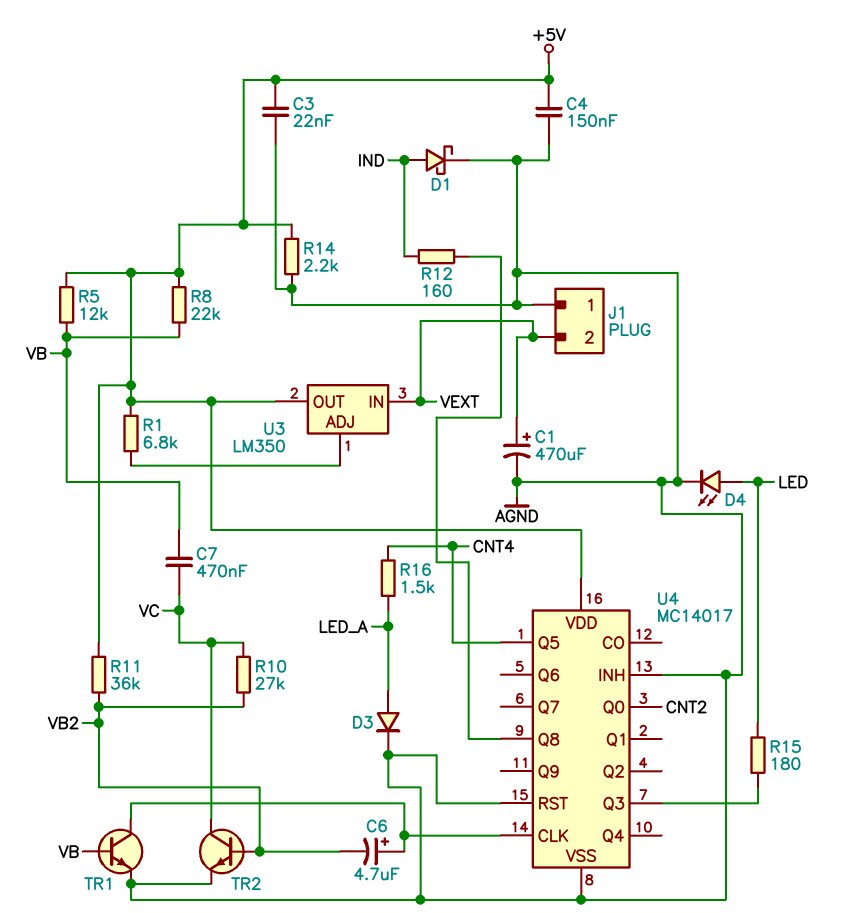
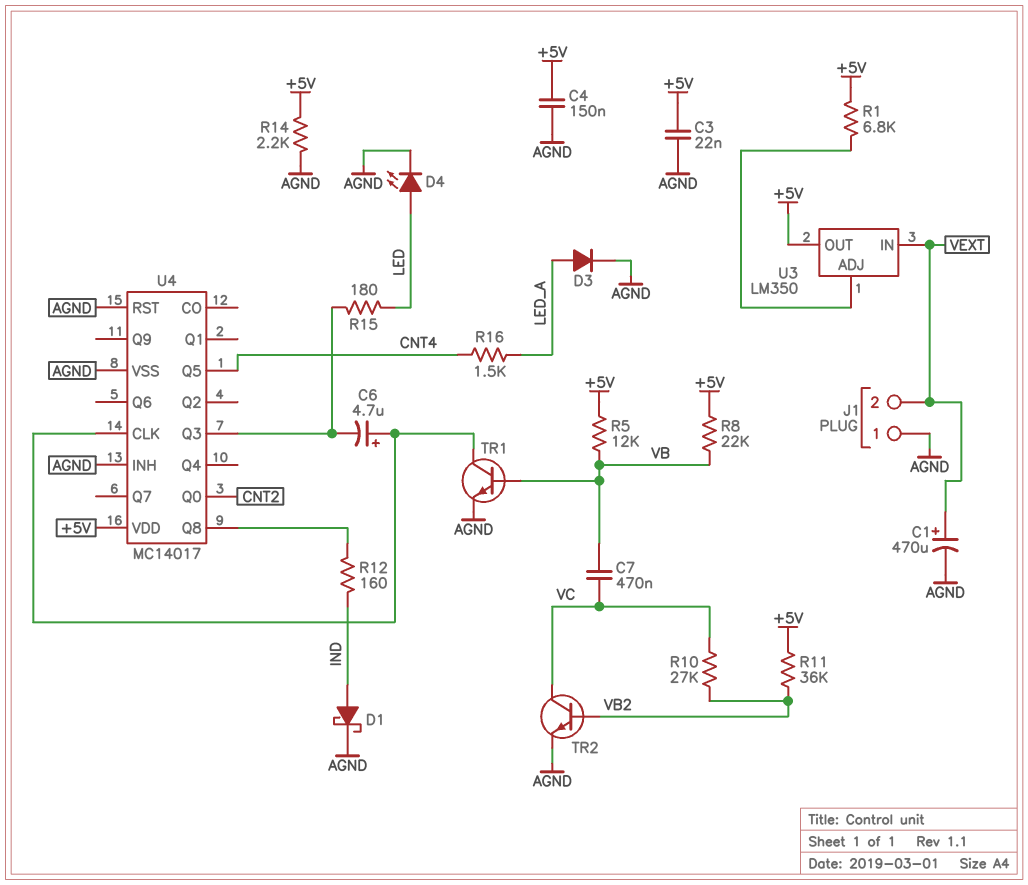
C6: 4.7uF (plus U4/CLK, minus VB2) -> 4.7uF (plus U4/CLK, minus U4/Q3)

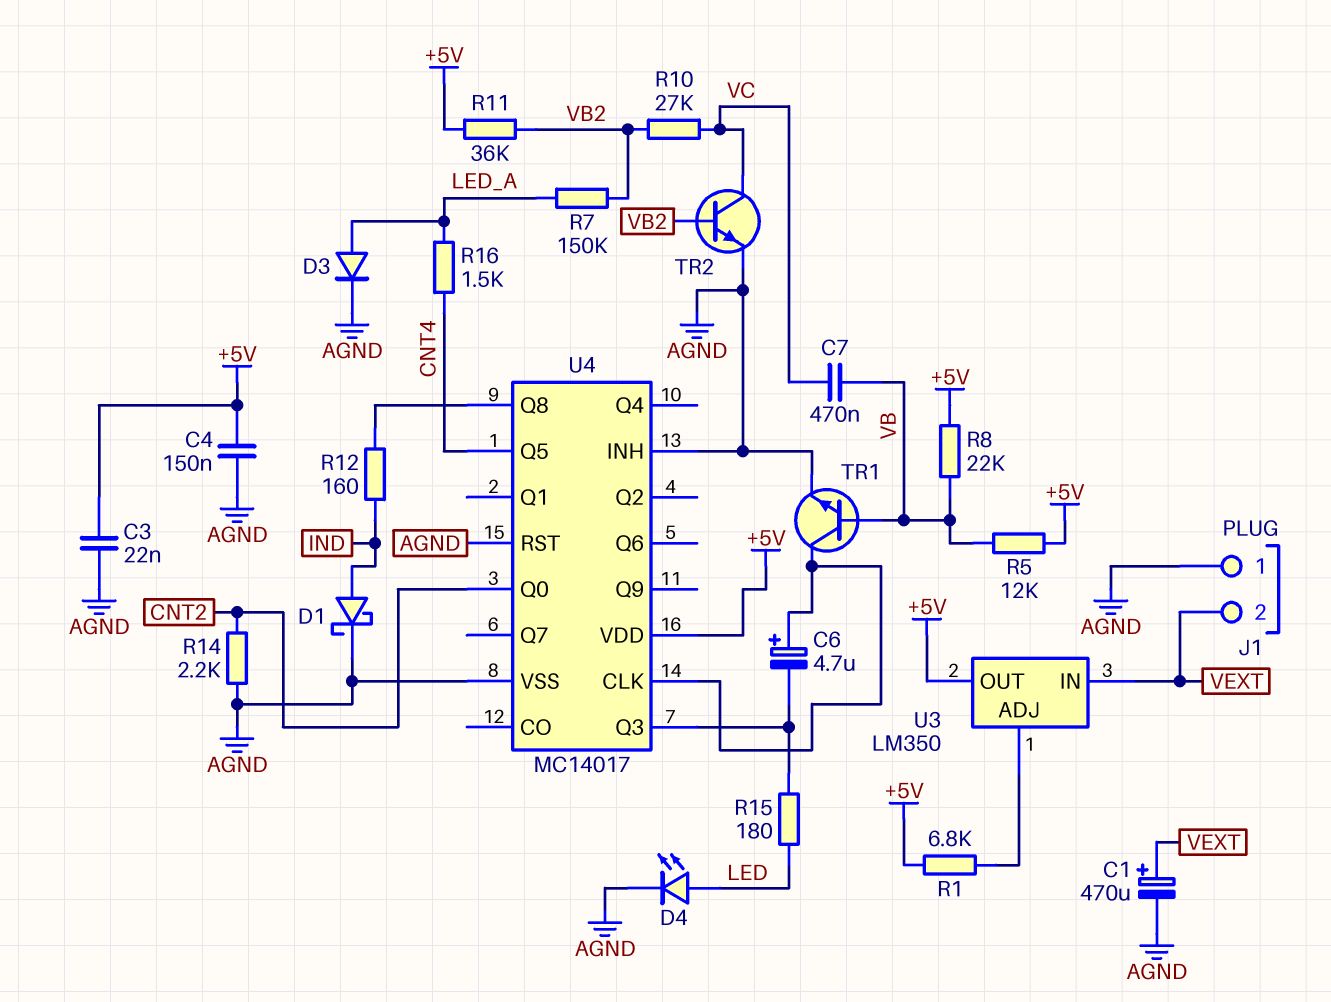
R7: none -> 150k (LED_A, VB2)
R14: 2.2k (+5V, AGND) -> 2.2k (AGND, CNT2)

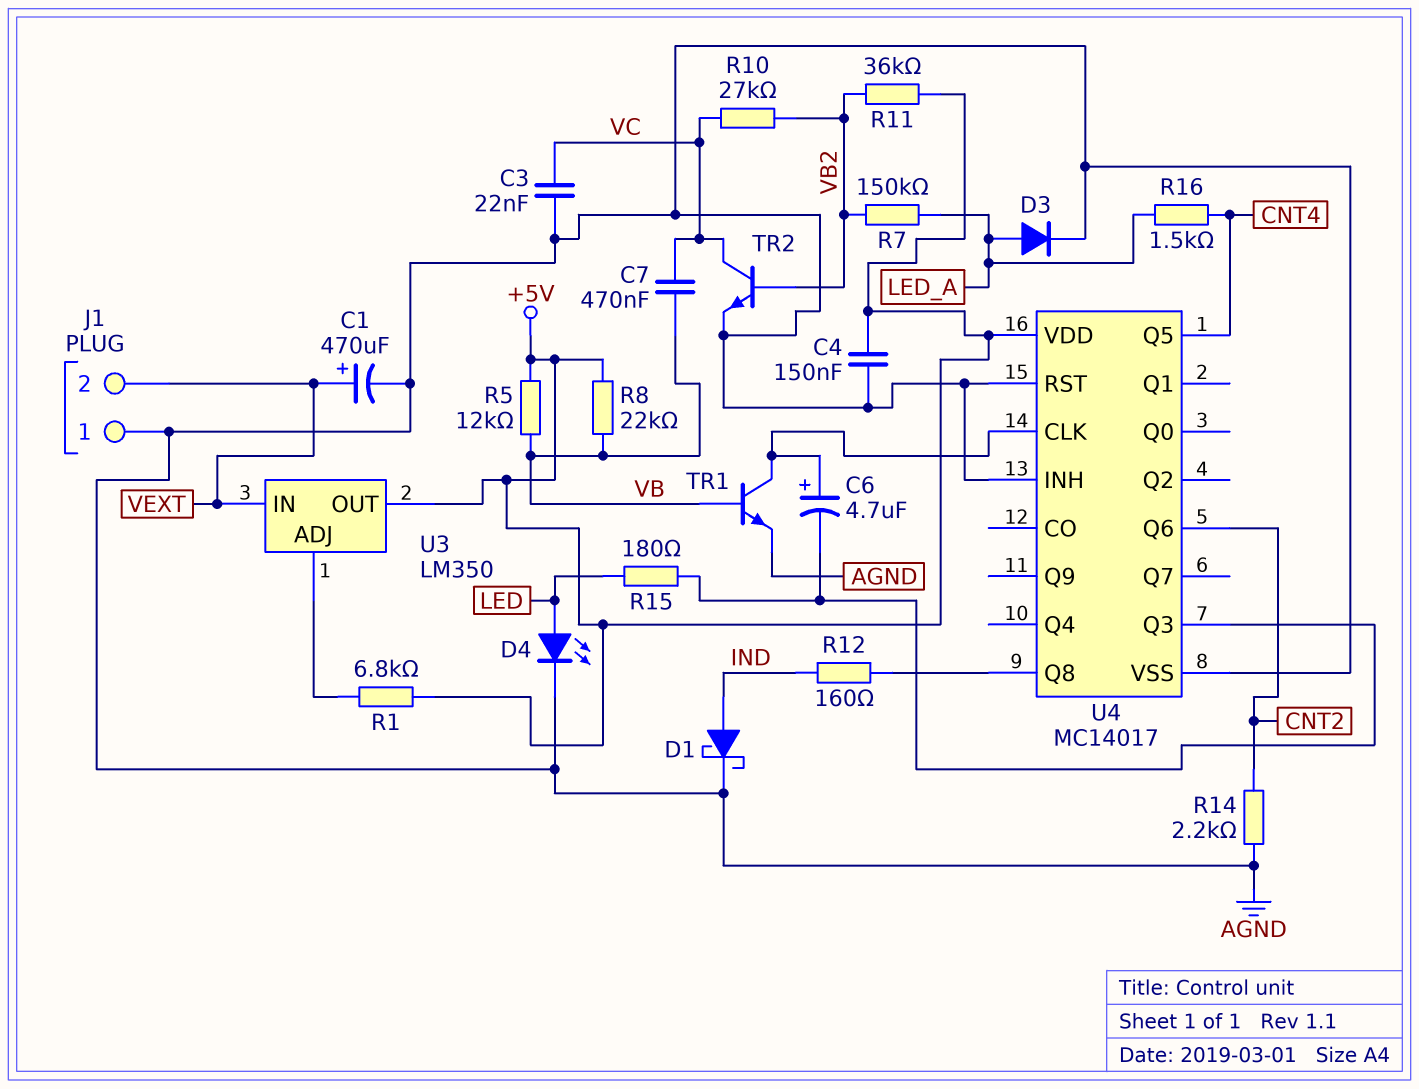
C3: 22nF (+5V, AGND) -> 22nF (AGND, VC)
U4 pin Q0: CNT2 -> none
U4 pin Q6: none -> CNT2

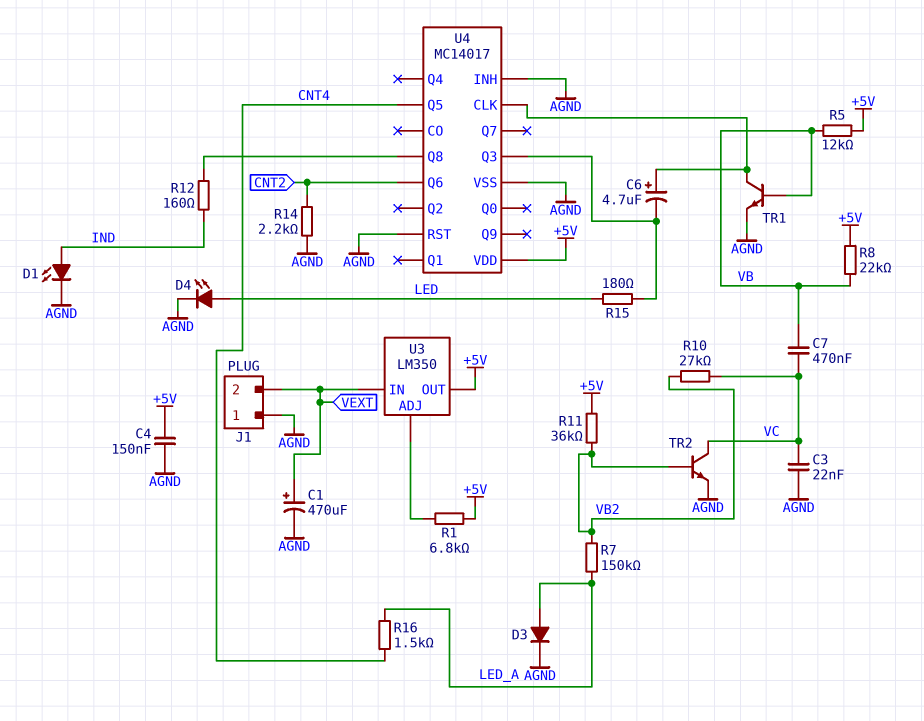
D1: schottky (A IND, K AGND) -> LED (A IND, K AGND)

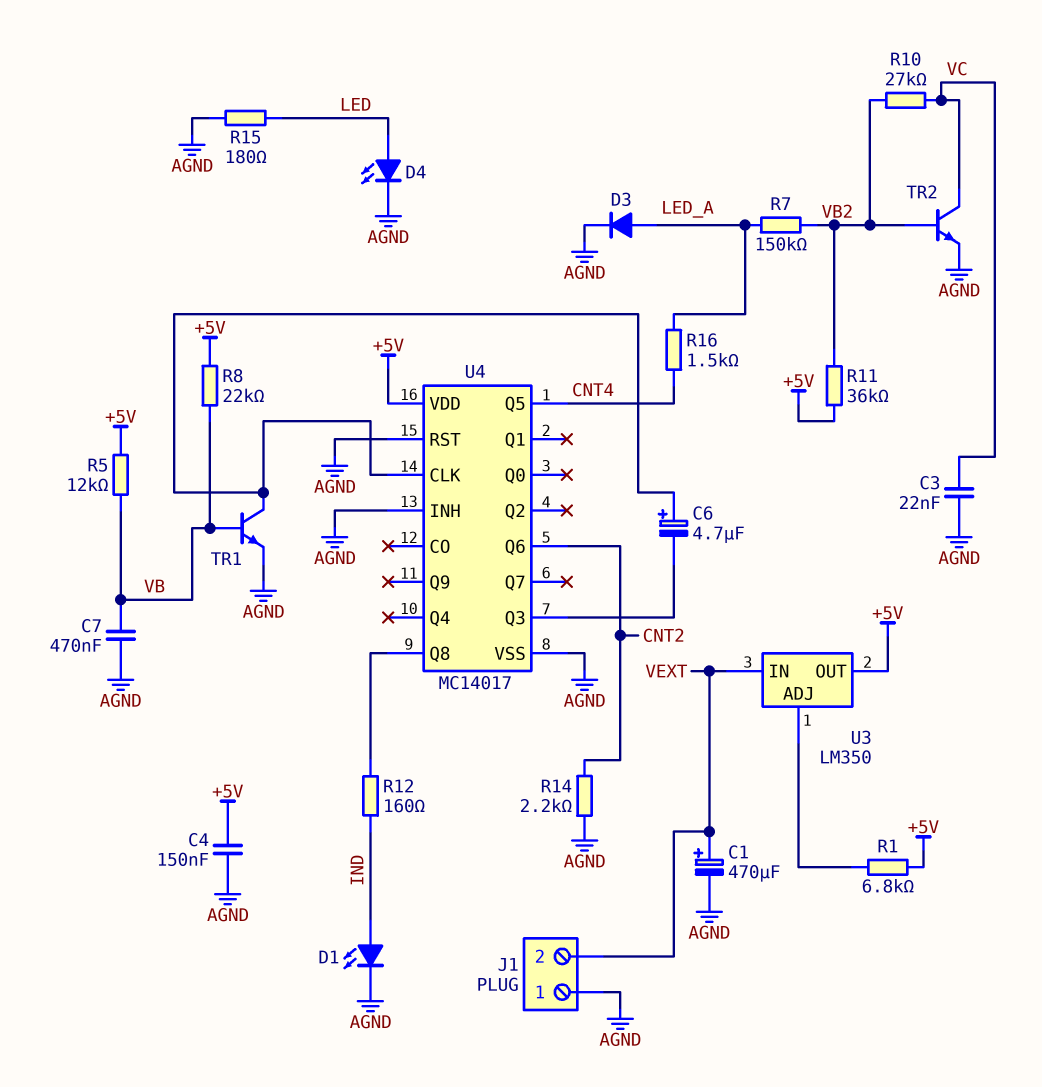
C7: 470nF (VB, VC) -> 470nF (AGND, VB)
R15: 180 (LED, U4/Q3) -> 180 (AGND, LED)

